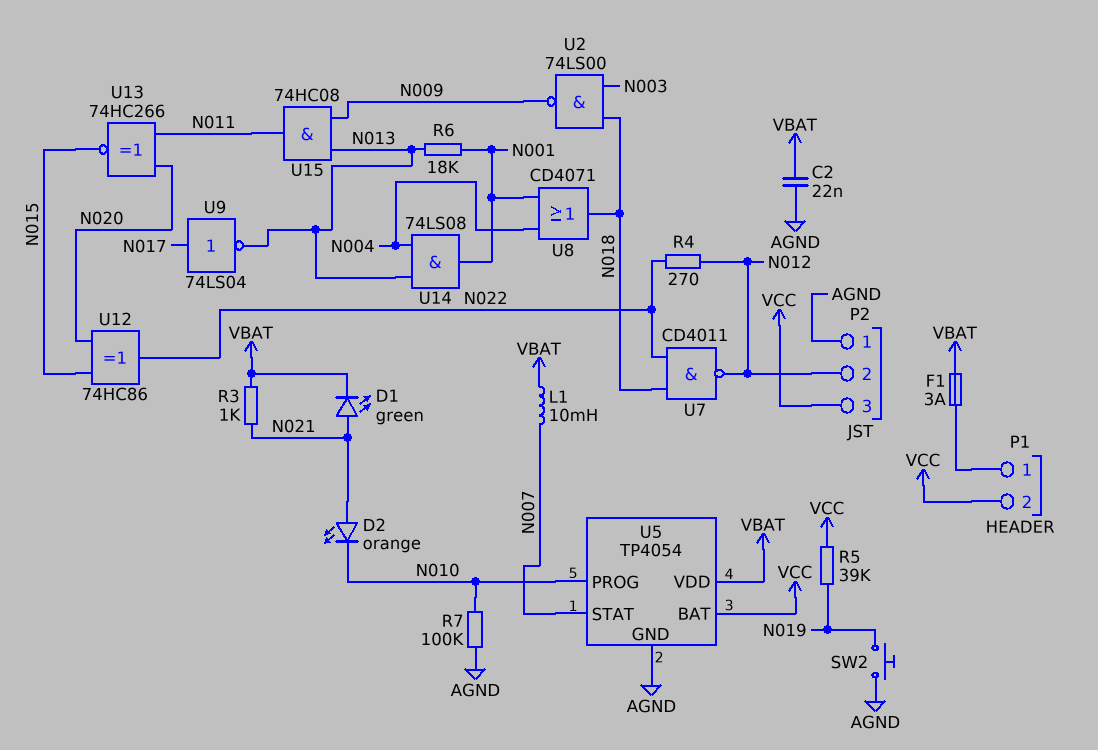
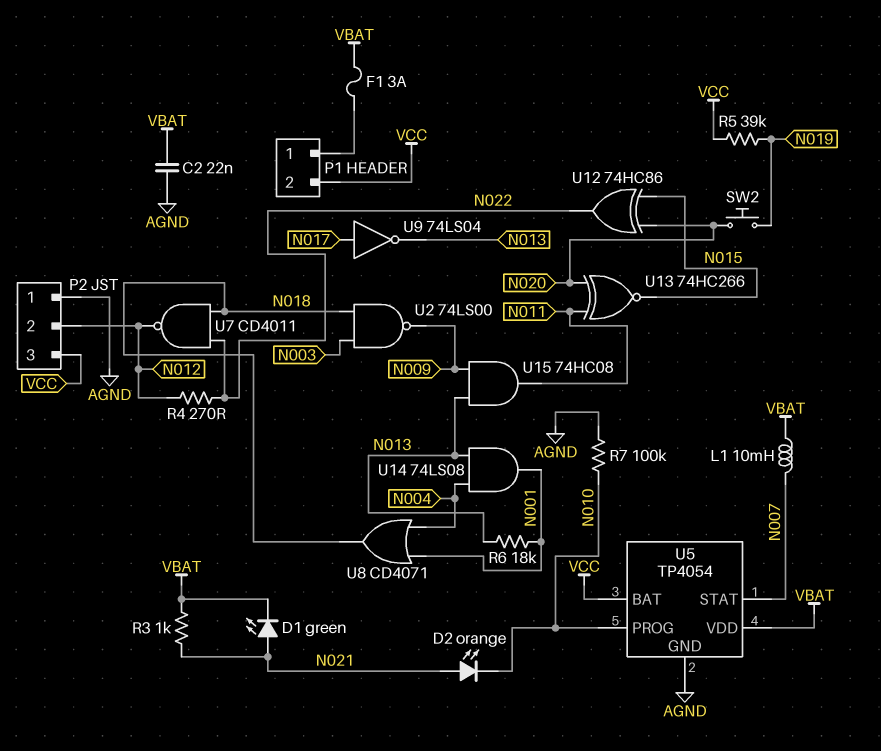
SW2: button (AGND, N019) -> button (N019, N020)

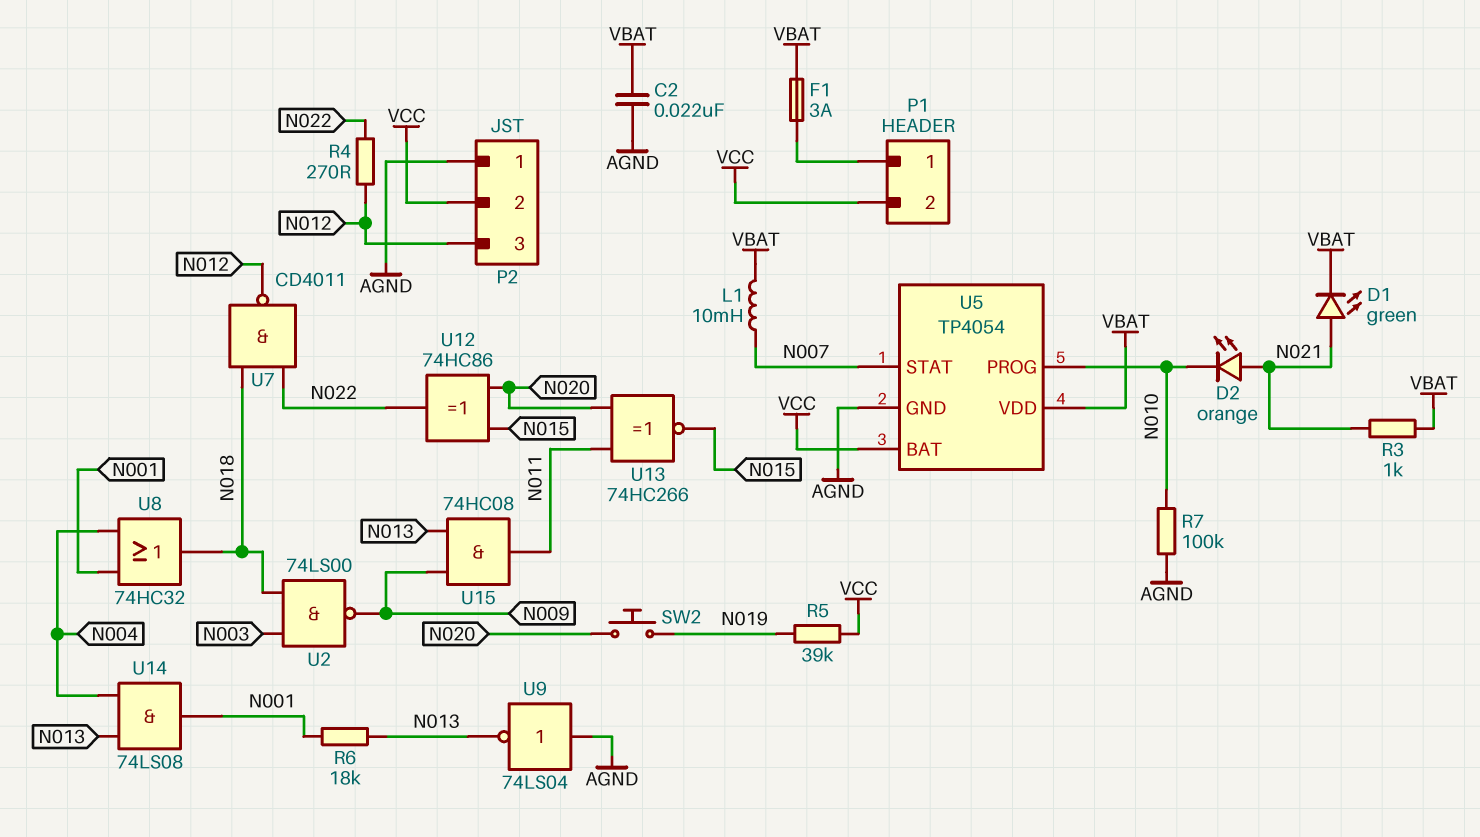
P2 pin 2: N012 -> VCC
P2 pin 3: VCC -> N012
U8: OR CD4071 (in N001, in N004, out N018) -> OR 74HC32 (in N001, in N004, out N018)
U9: NOT 74LS04 (in N017, out N013) -> NOT 74LS04 (in AGND, out N013)

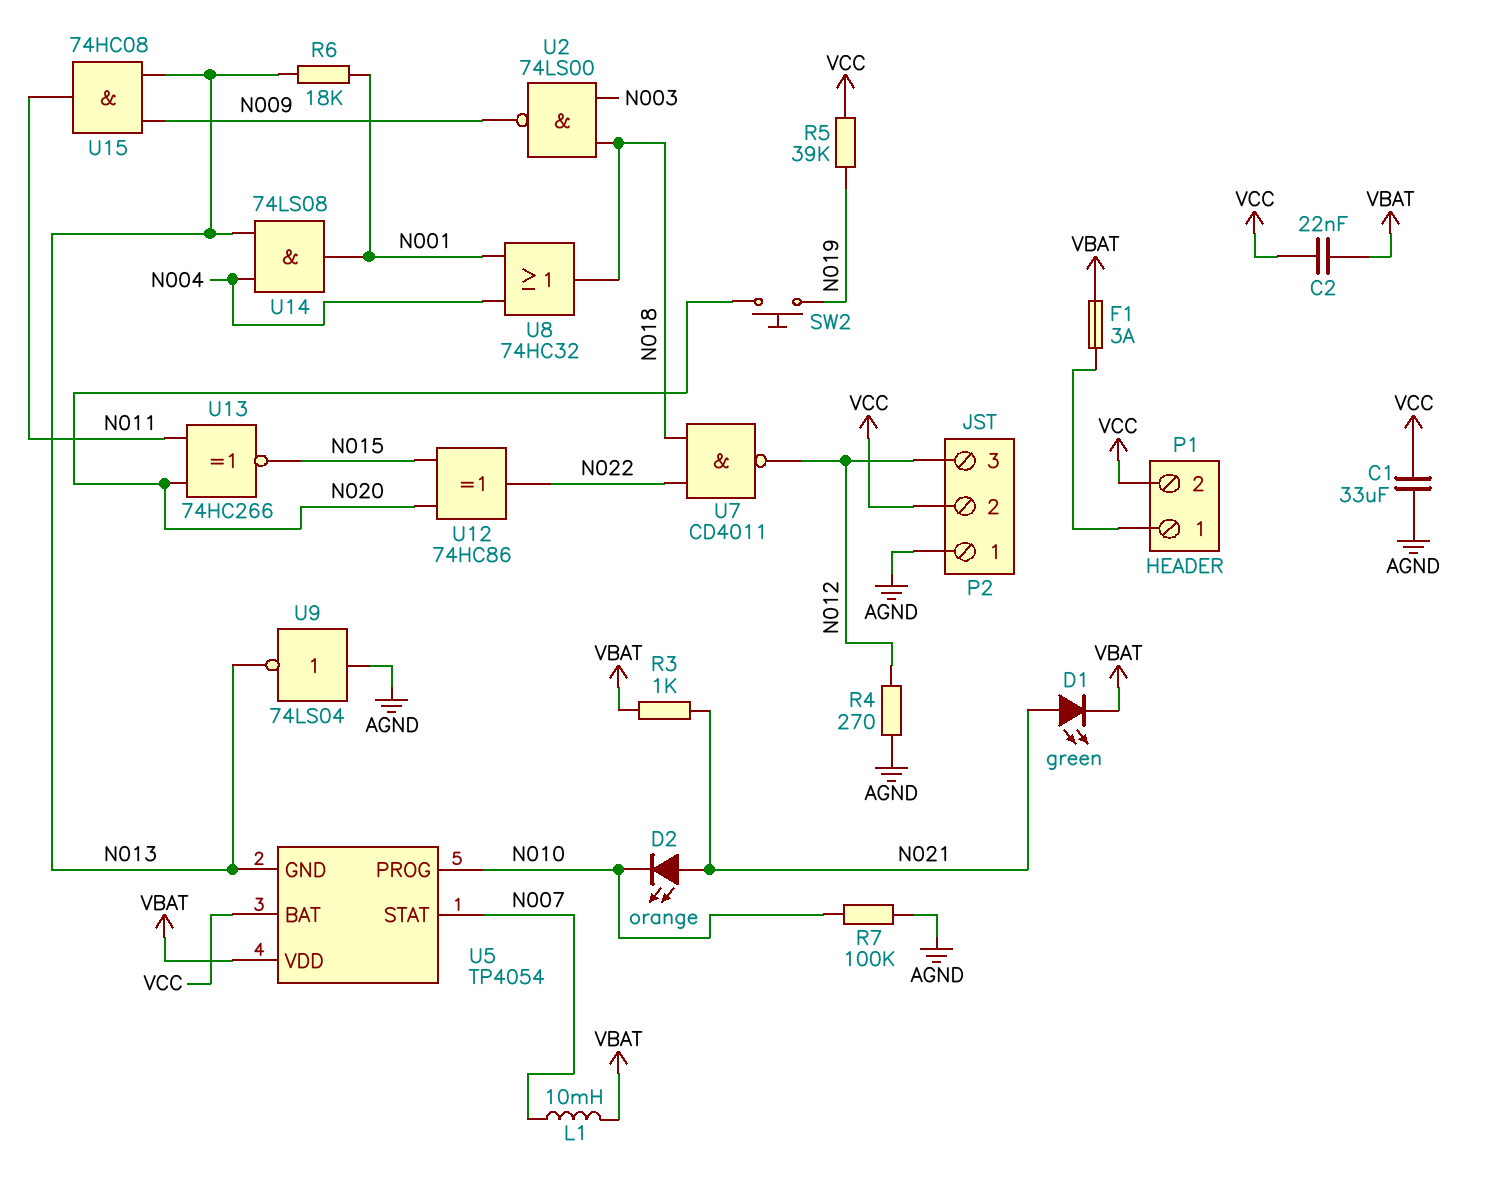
C1: none -> 33uF (AGND, VCC)
C2: 22nF (AGND, VBAT) -> 22nF (VBAT, VCC)
R4: 270 (N012, N022) -> 270 (AGND, N012)
U5 pin GND: AGND -> N013

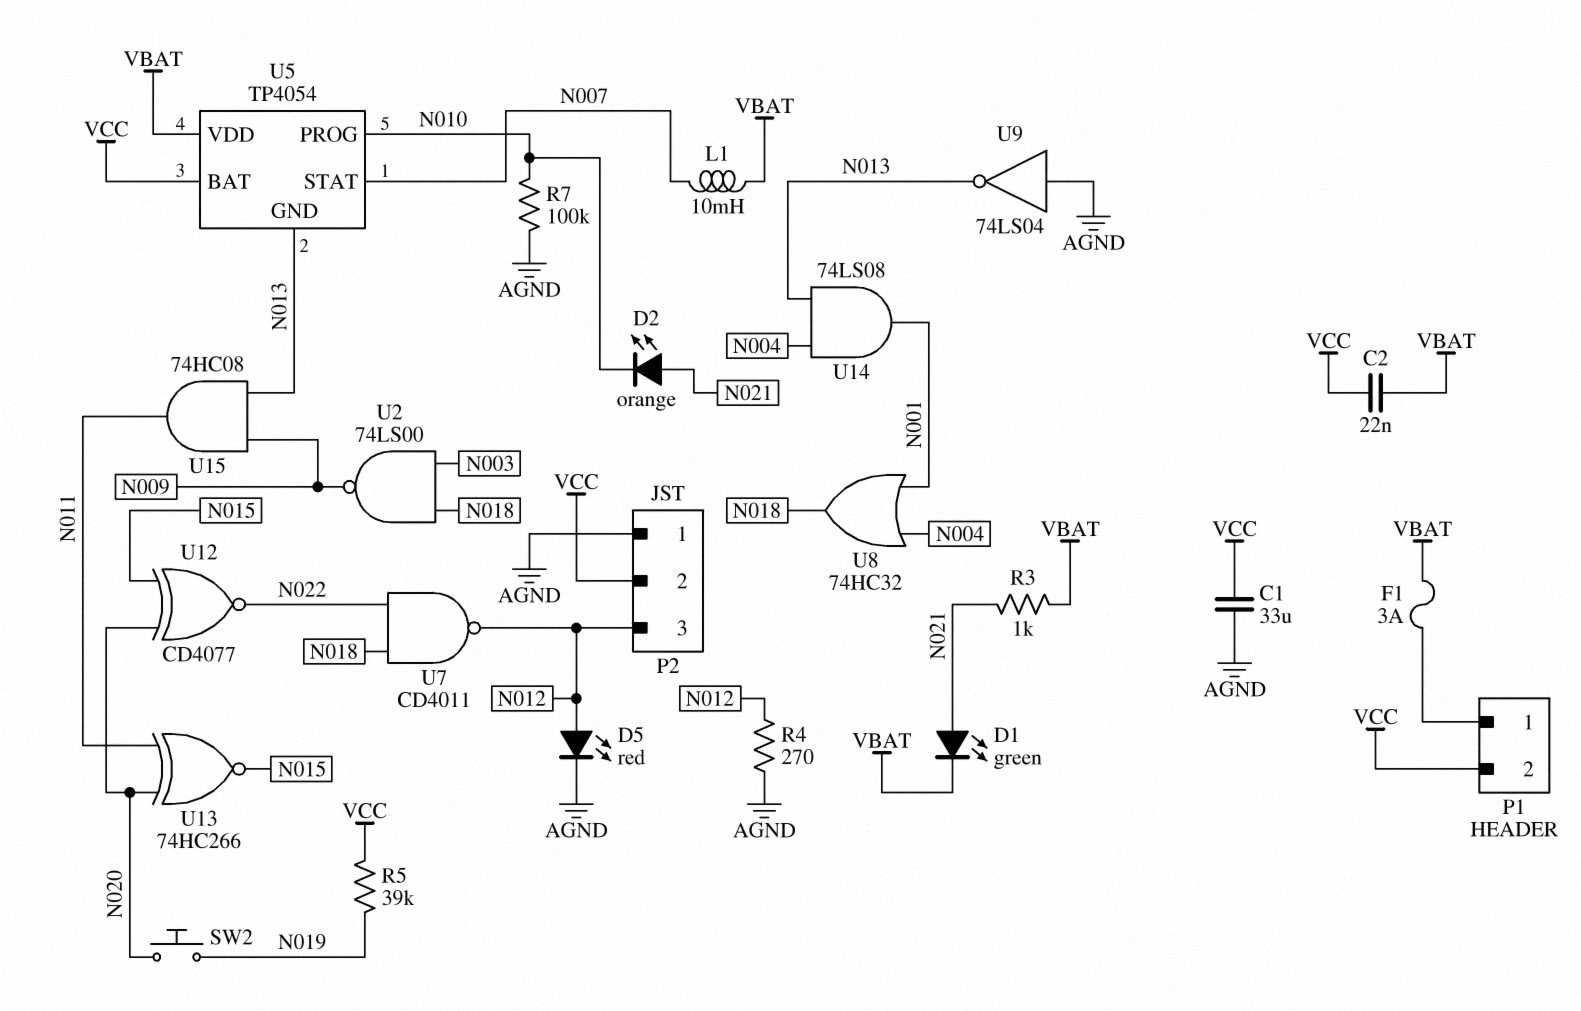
D5: none -> LED red (A N012, K AGND)
R6: 18k (N001, N013) -> none
U12: XOR 74HC86 (in N015, in N020, out N022) -> XNOR CD4077 (in N015, in N020, out N022)

